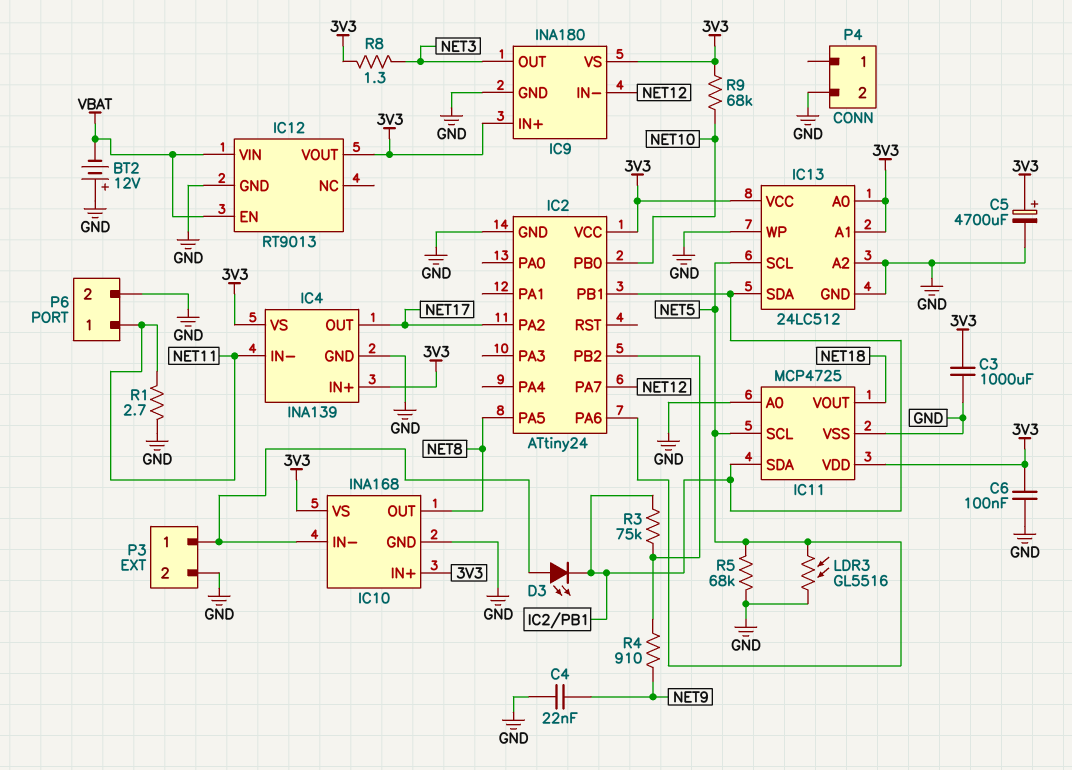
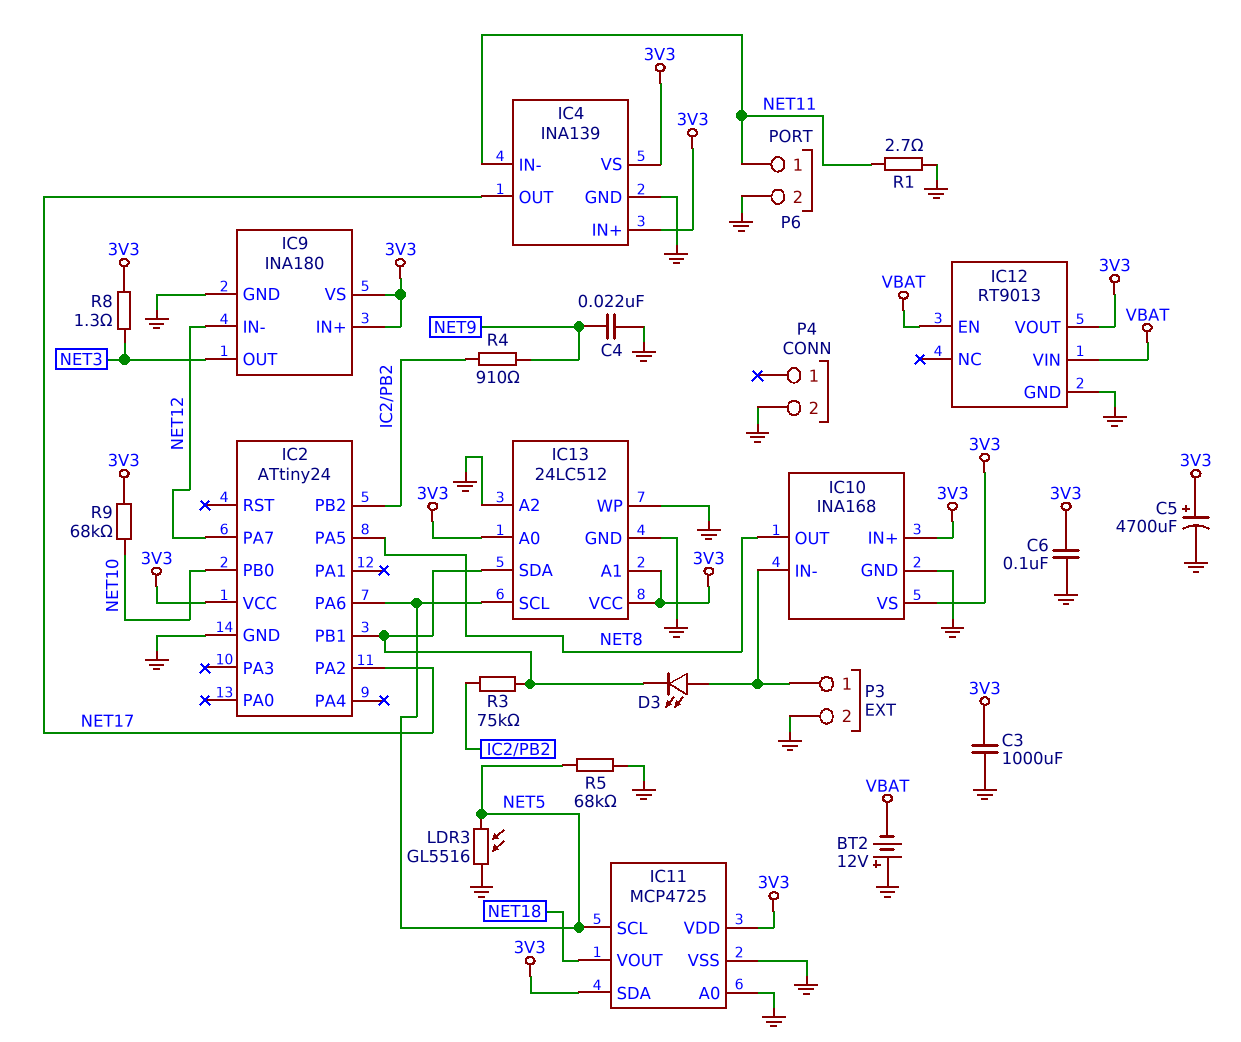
IC11 pin SDA: IC2/PB1 -> 3V3

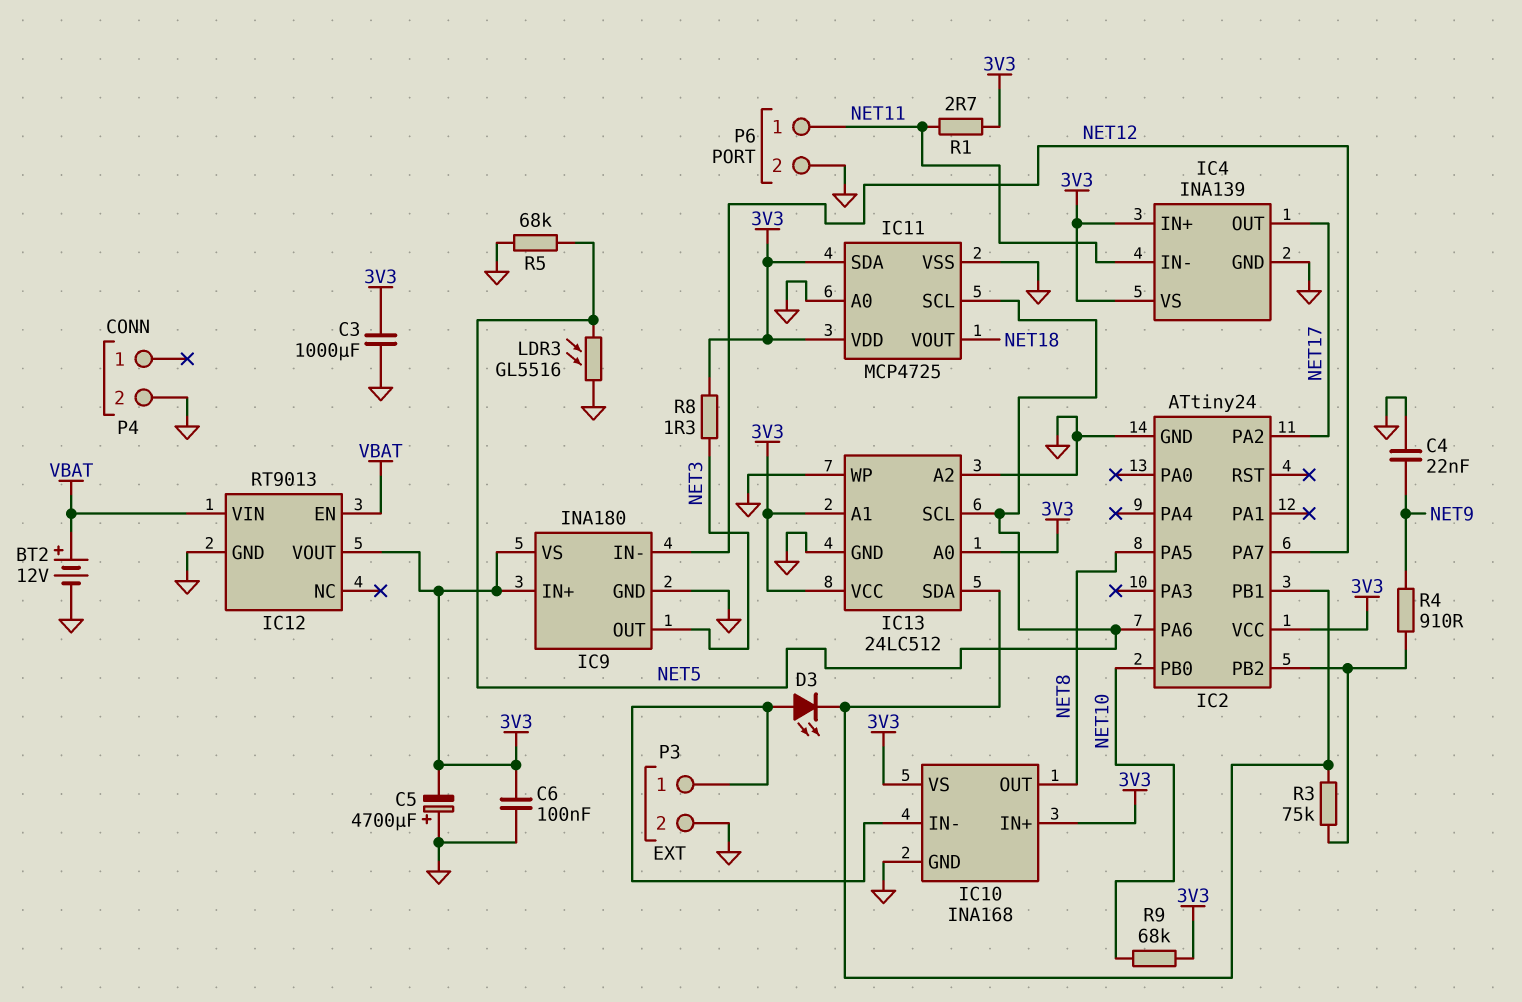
BT2: 12V (plus GND, minus VBAT) -> 12V (plus VBAT, minus GND)
C5: 4700uF (plus 3V3, minus GND) -> 4700uF (plus GND, minus 3V3)
R1: 2.7 (GND, NET11) -> 2.7 (3V3, NET11)

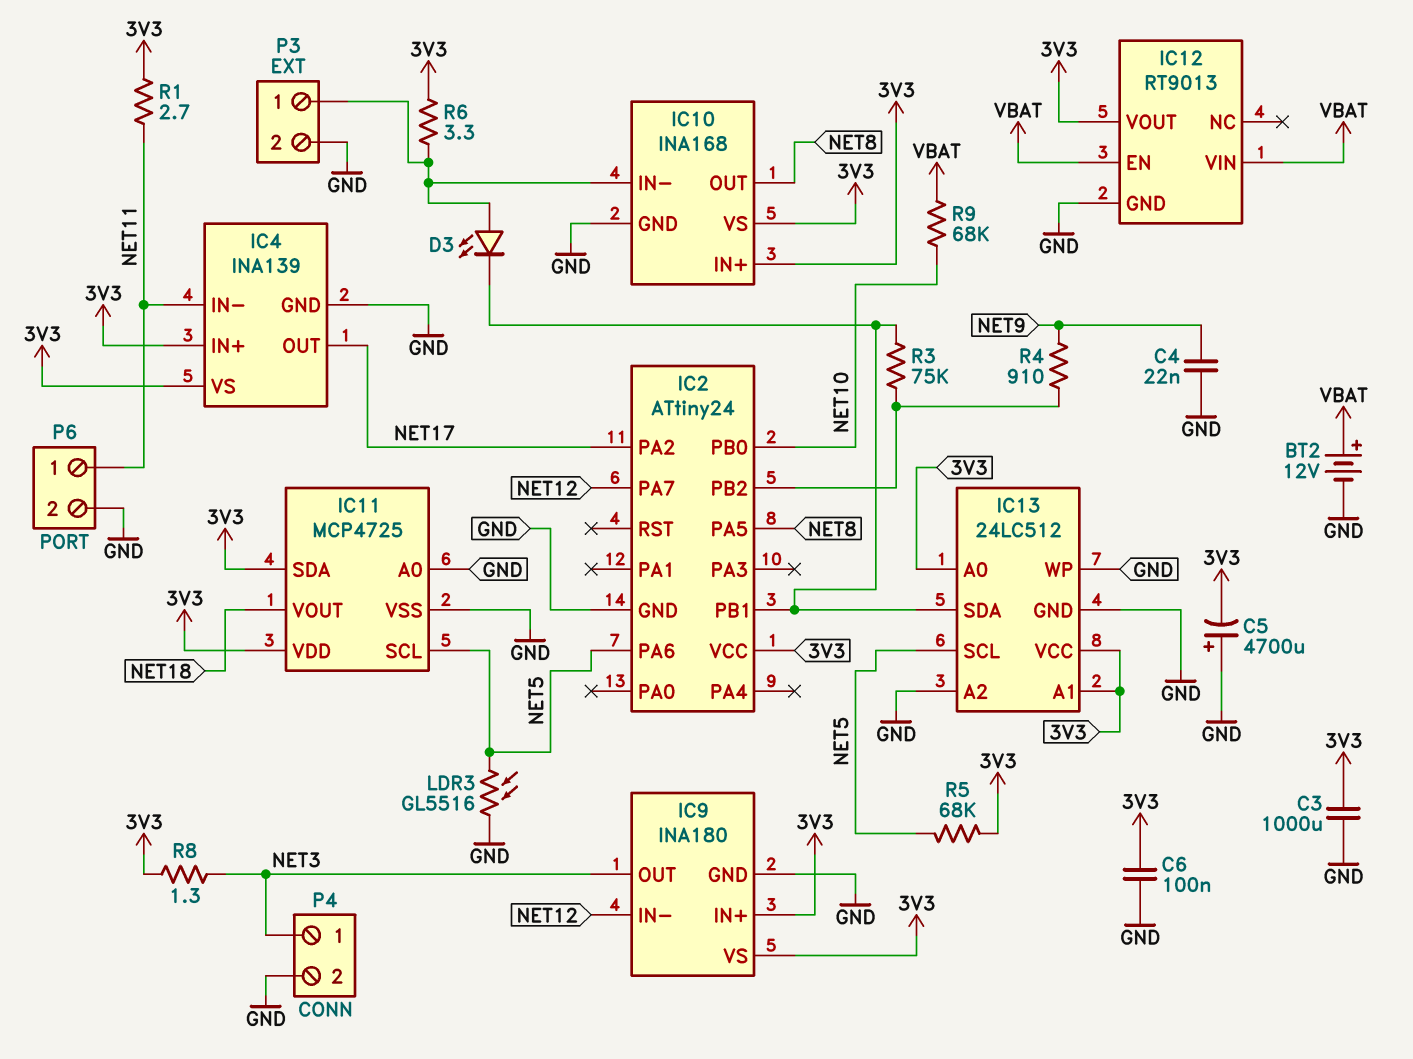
P4 pin 1: none -> NET3
R5: 68k (GND, NET5) -> 68k (3V3, NET5)
R6: none -> 3.3 (3V3, IC10/IN-)
R9: 68k (3V3, NET10) -> 68k (NET10, VBAT)

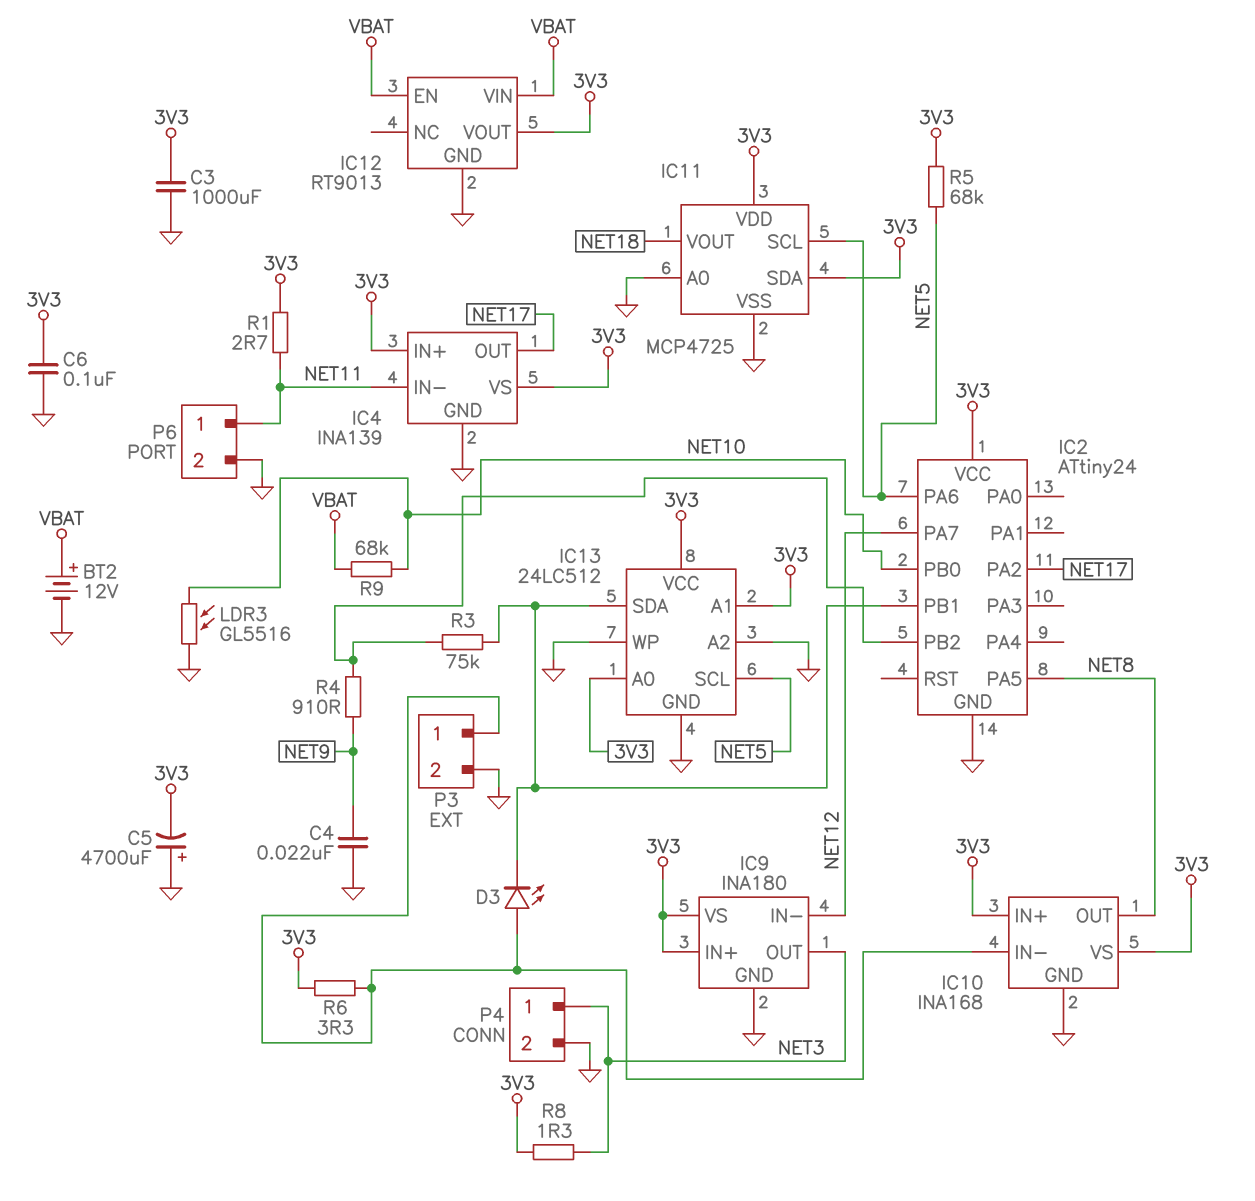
LDR3: GL5516 (GND, NET5) -> GL5516 (GND, NET10)

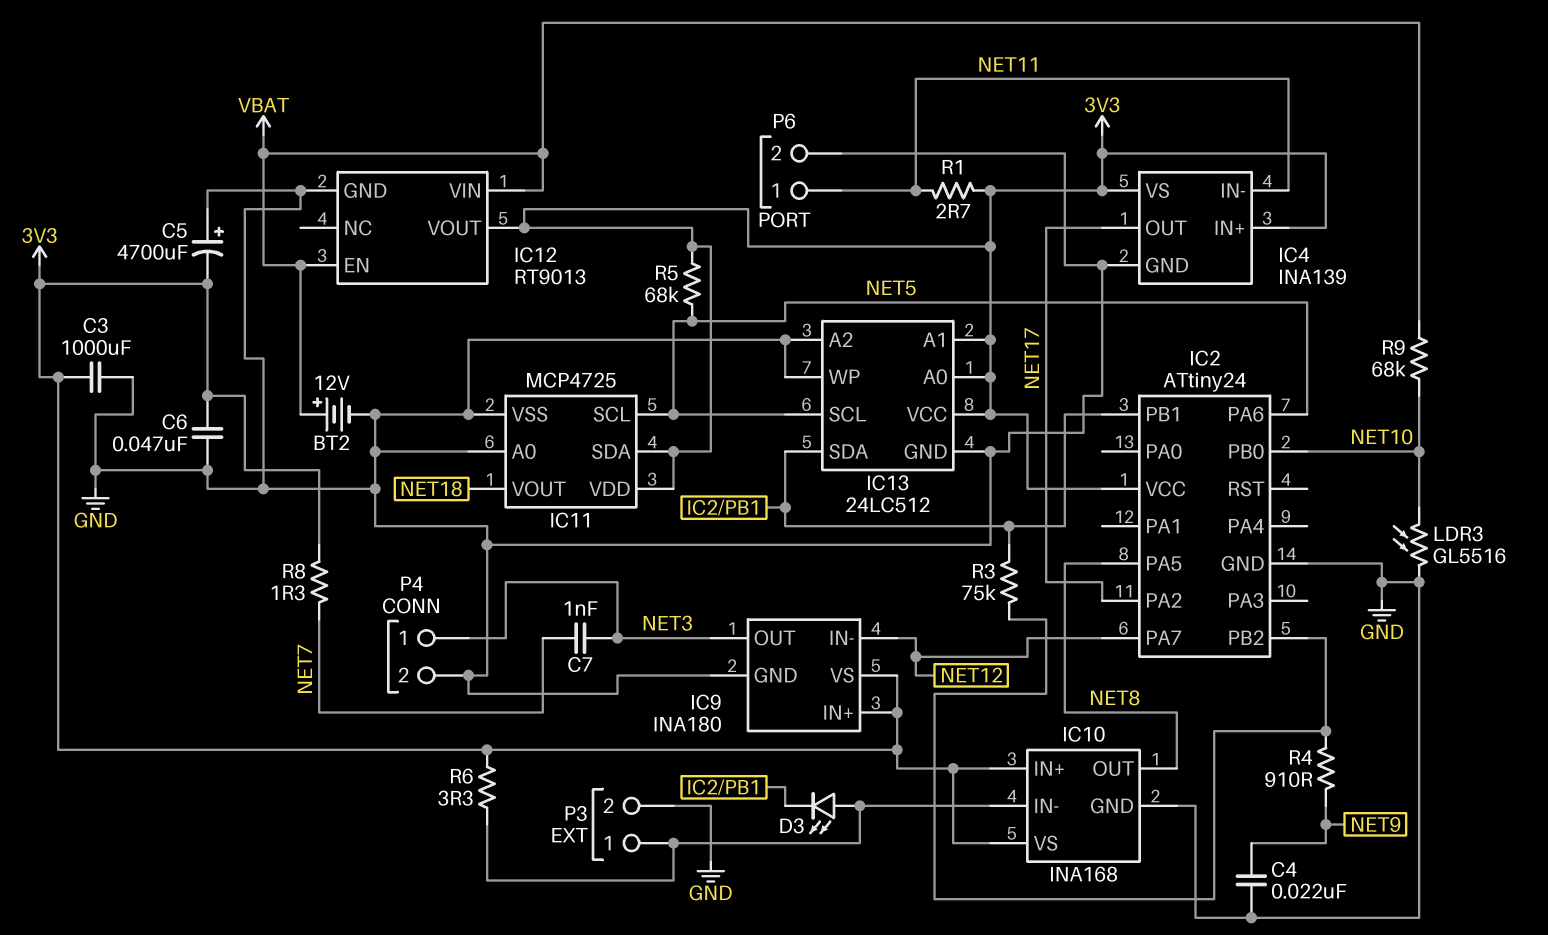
C6: 100nF (3V3, GND) -> 47nF (3V3, GND)
C7: none -> 1nF (NET3, NET7)
R8: 1.3 (3V3, NET3) -> 1.3 (3V3, NET7)

